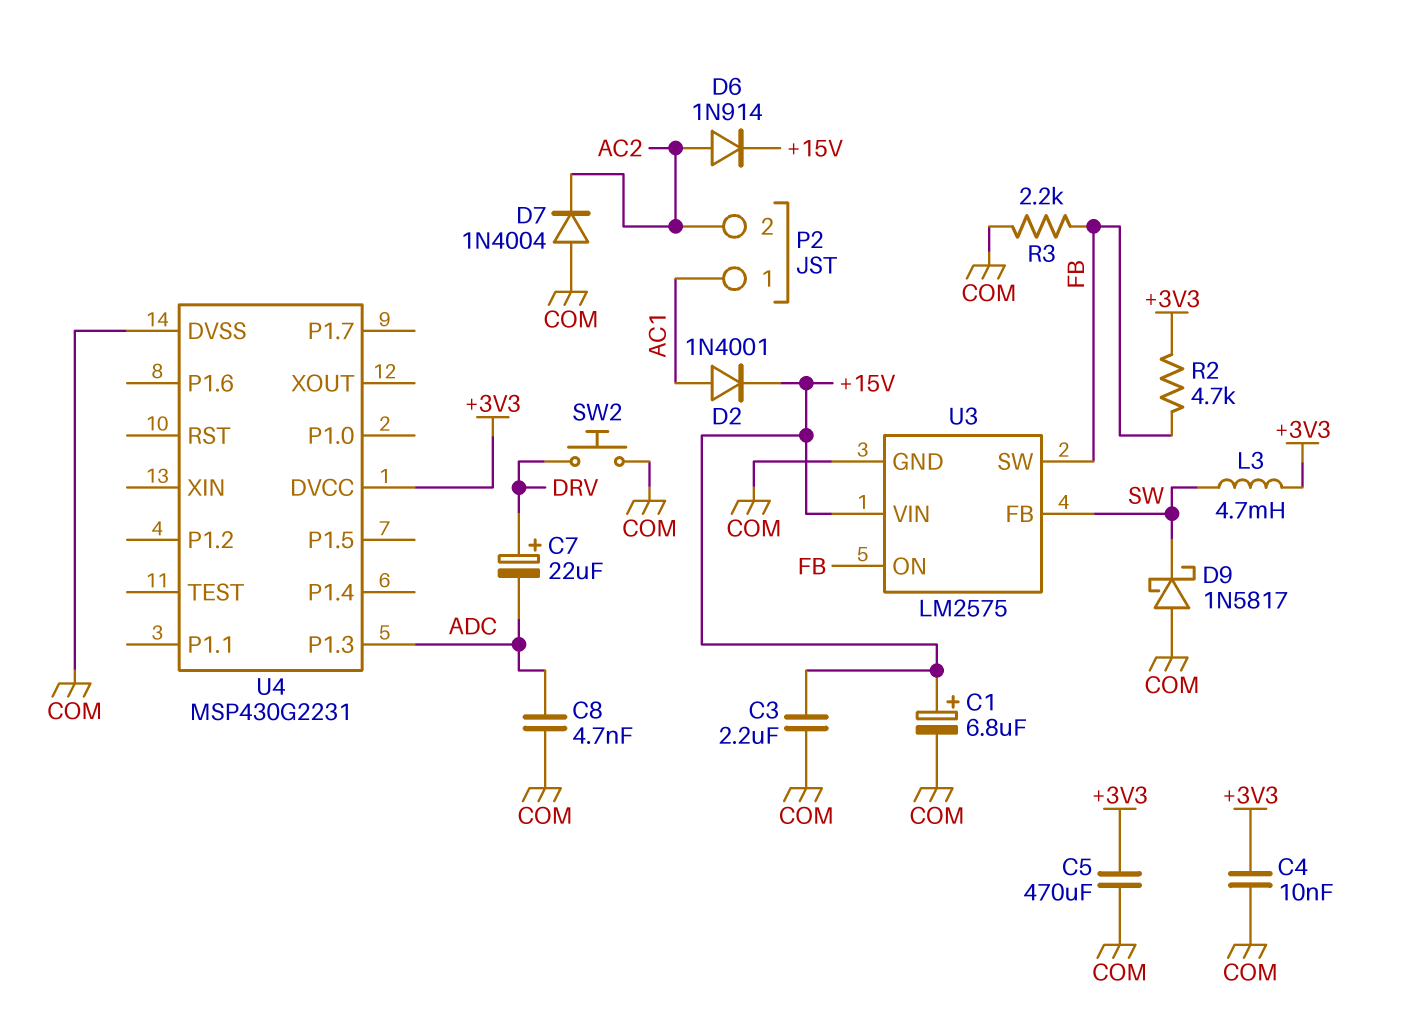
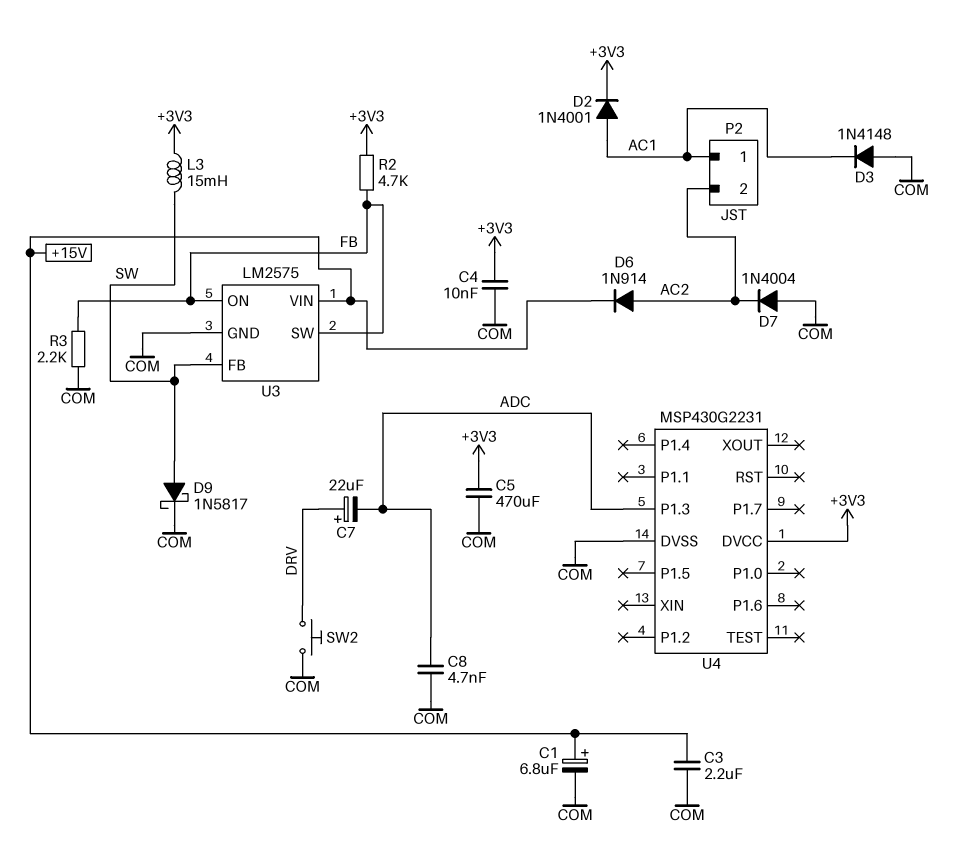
D2: diode 1N4001 (A AC1, K +15V) -> diode 1N4001 (A AC1, K +3V3)
D3: none -> diode 1N4148 (A COM, K AC1)
D9: schottky 1N5817 (A COM, K SW) -> schottky 1N5817 (A SW, K COM)
L3: 4.7mH (+3V3, SW) -> 15mH (+3V3, SW)

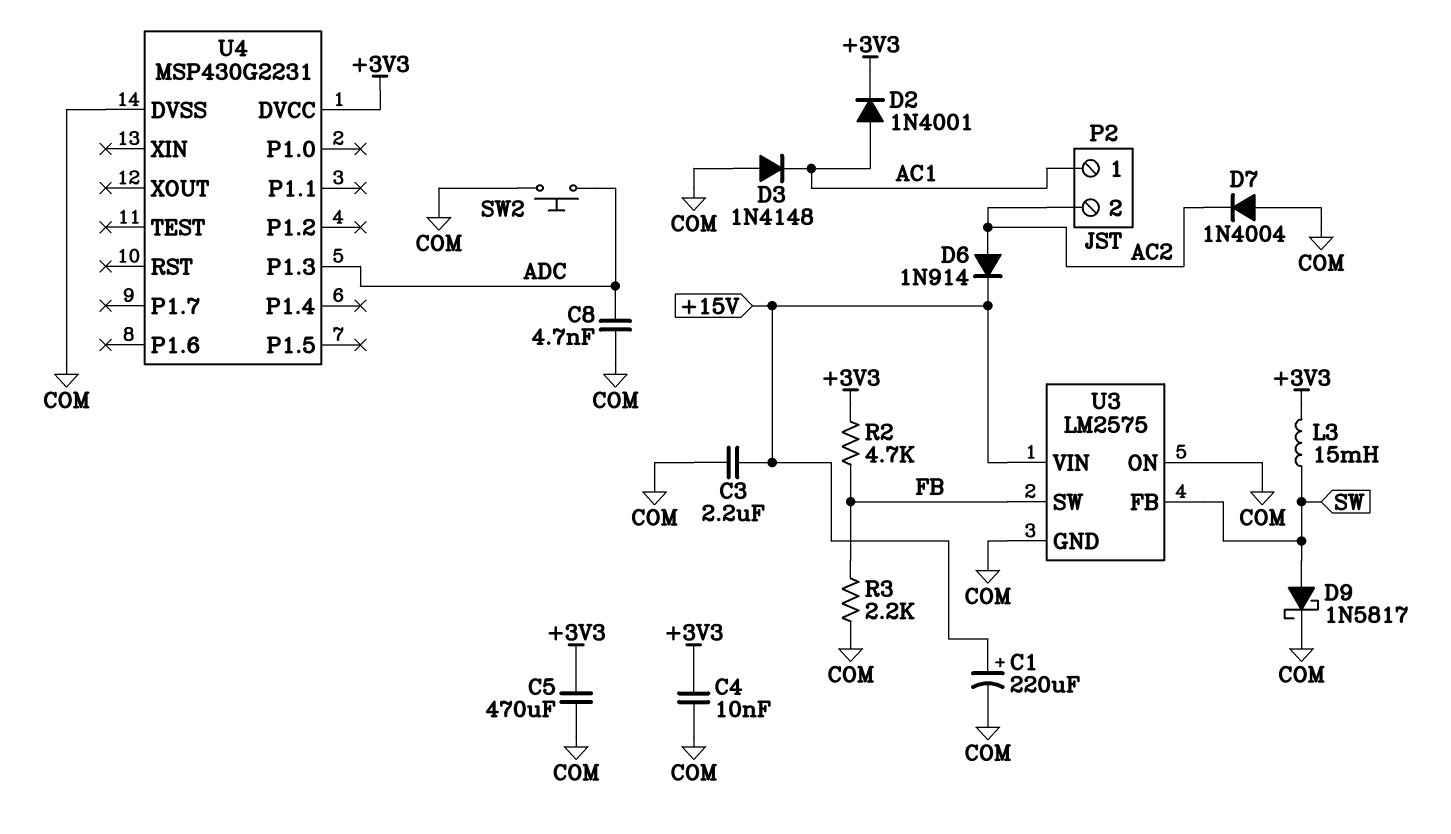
C1: 6.8uF (plus +15V, minus COM) -> 220uF (plus +15V, minus COM)
C7: 22uF (plus DRV, minus ADC) -> none
SW2: button (COM, DRV) -> button (ADC, COM)
U3 pin ON: FB -> COM

